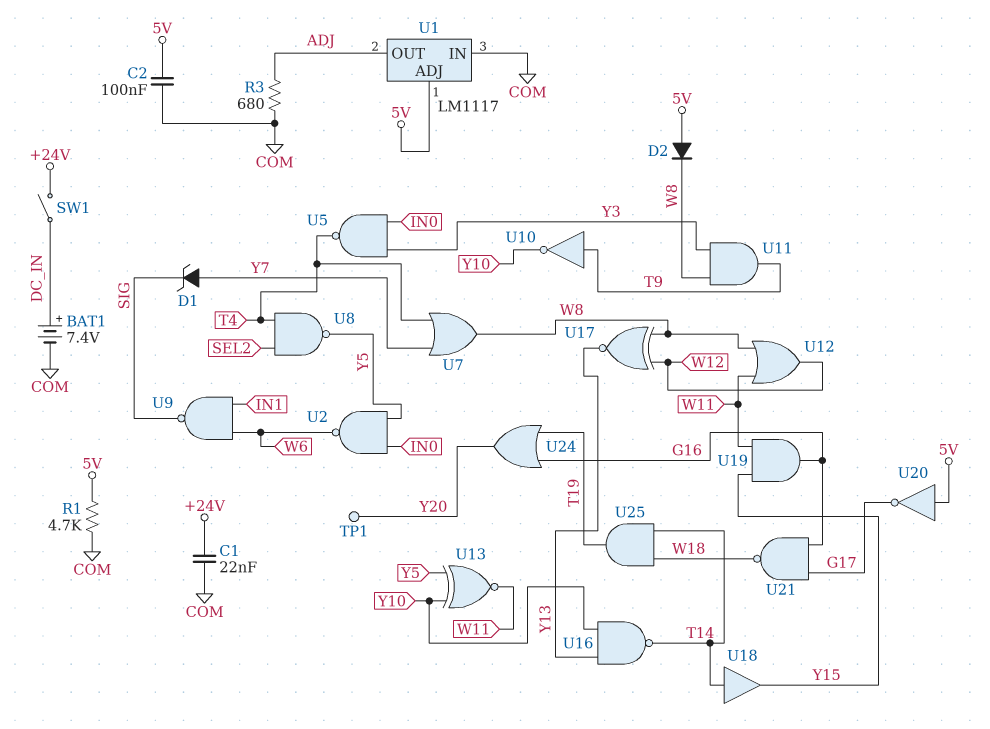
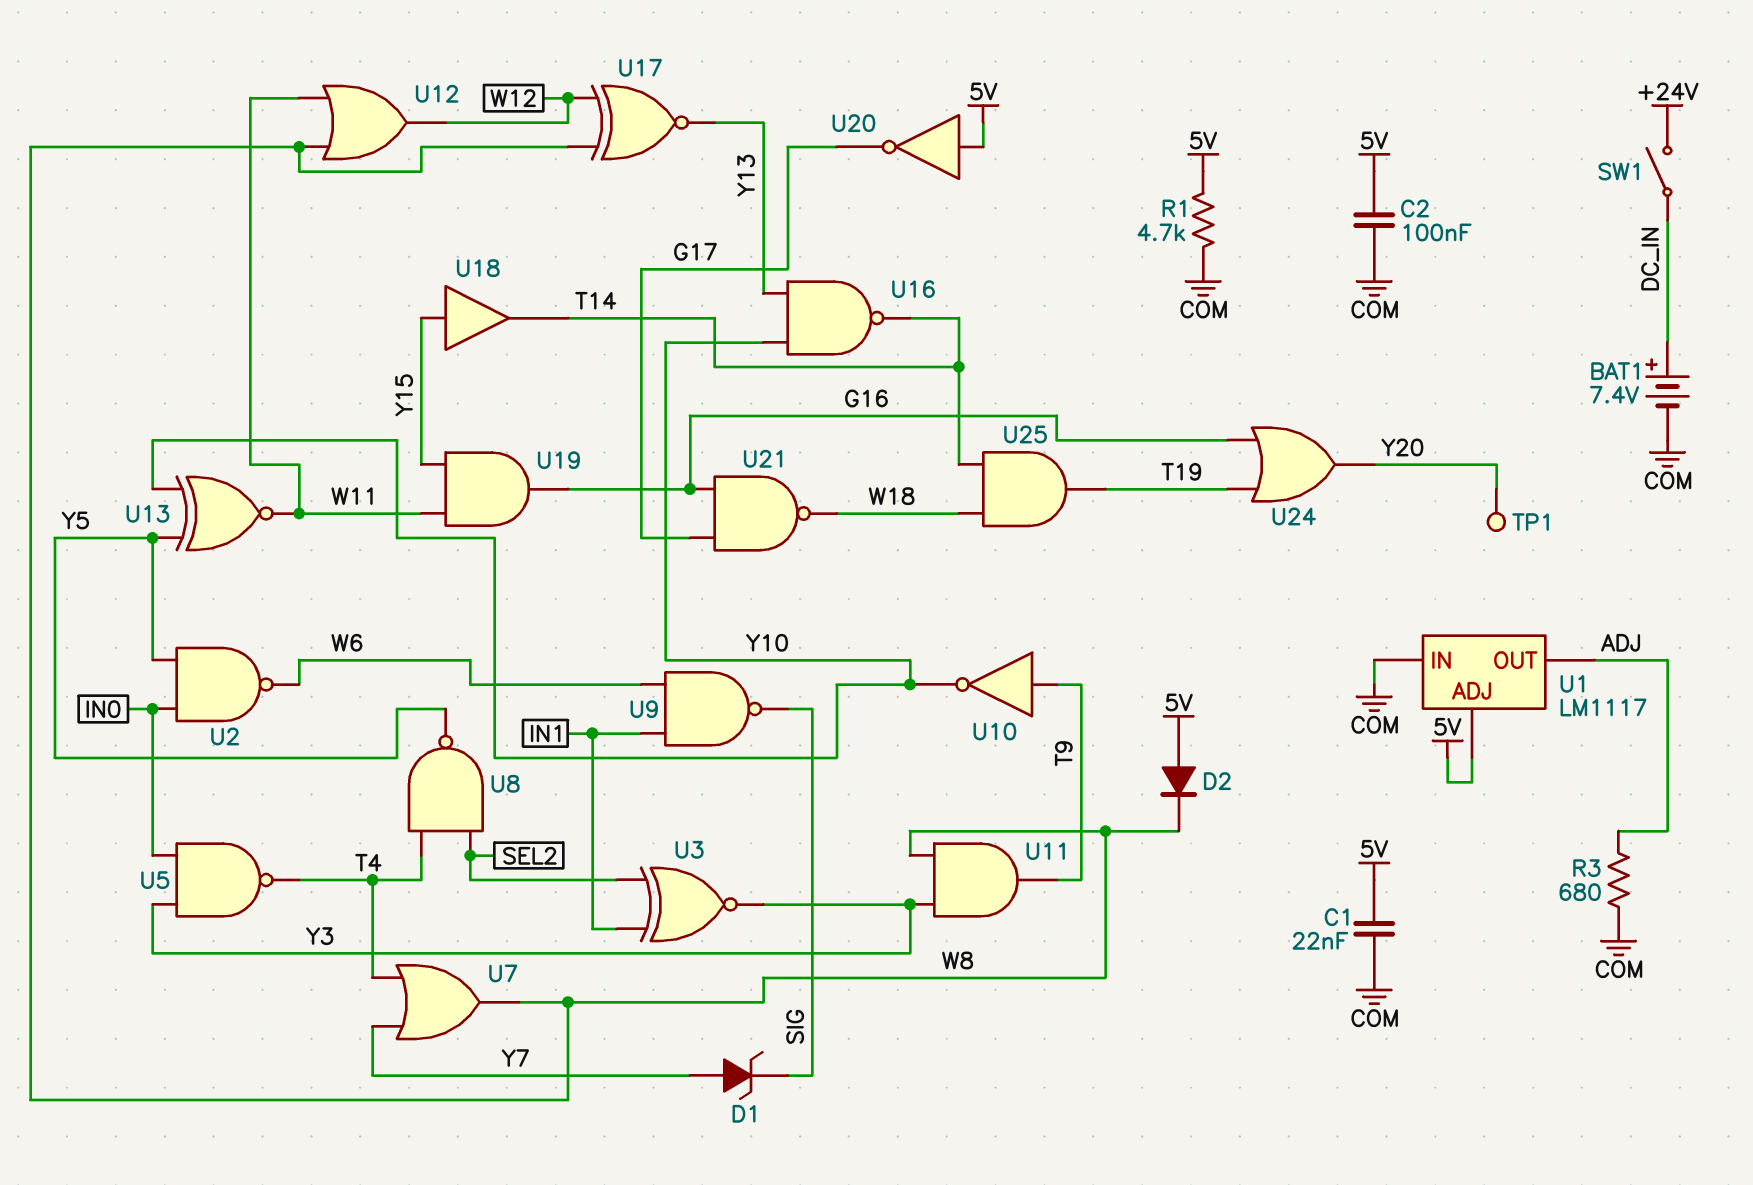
C1: 22nF (+24V, COM) -> 22nF (5V, COM)
U3: none -> XNOR (in IN1, in SEL2, out Y3)
U18: buffer (in T14, out Y15) -> buffer (in Y15, out T14)

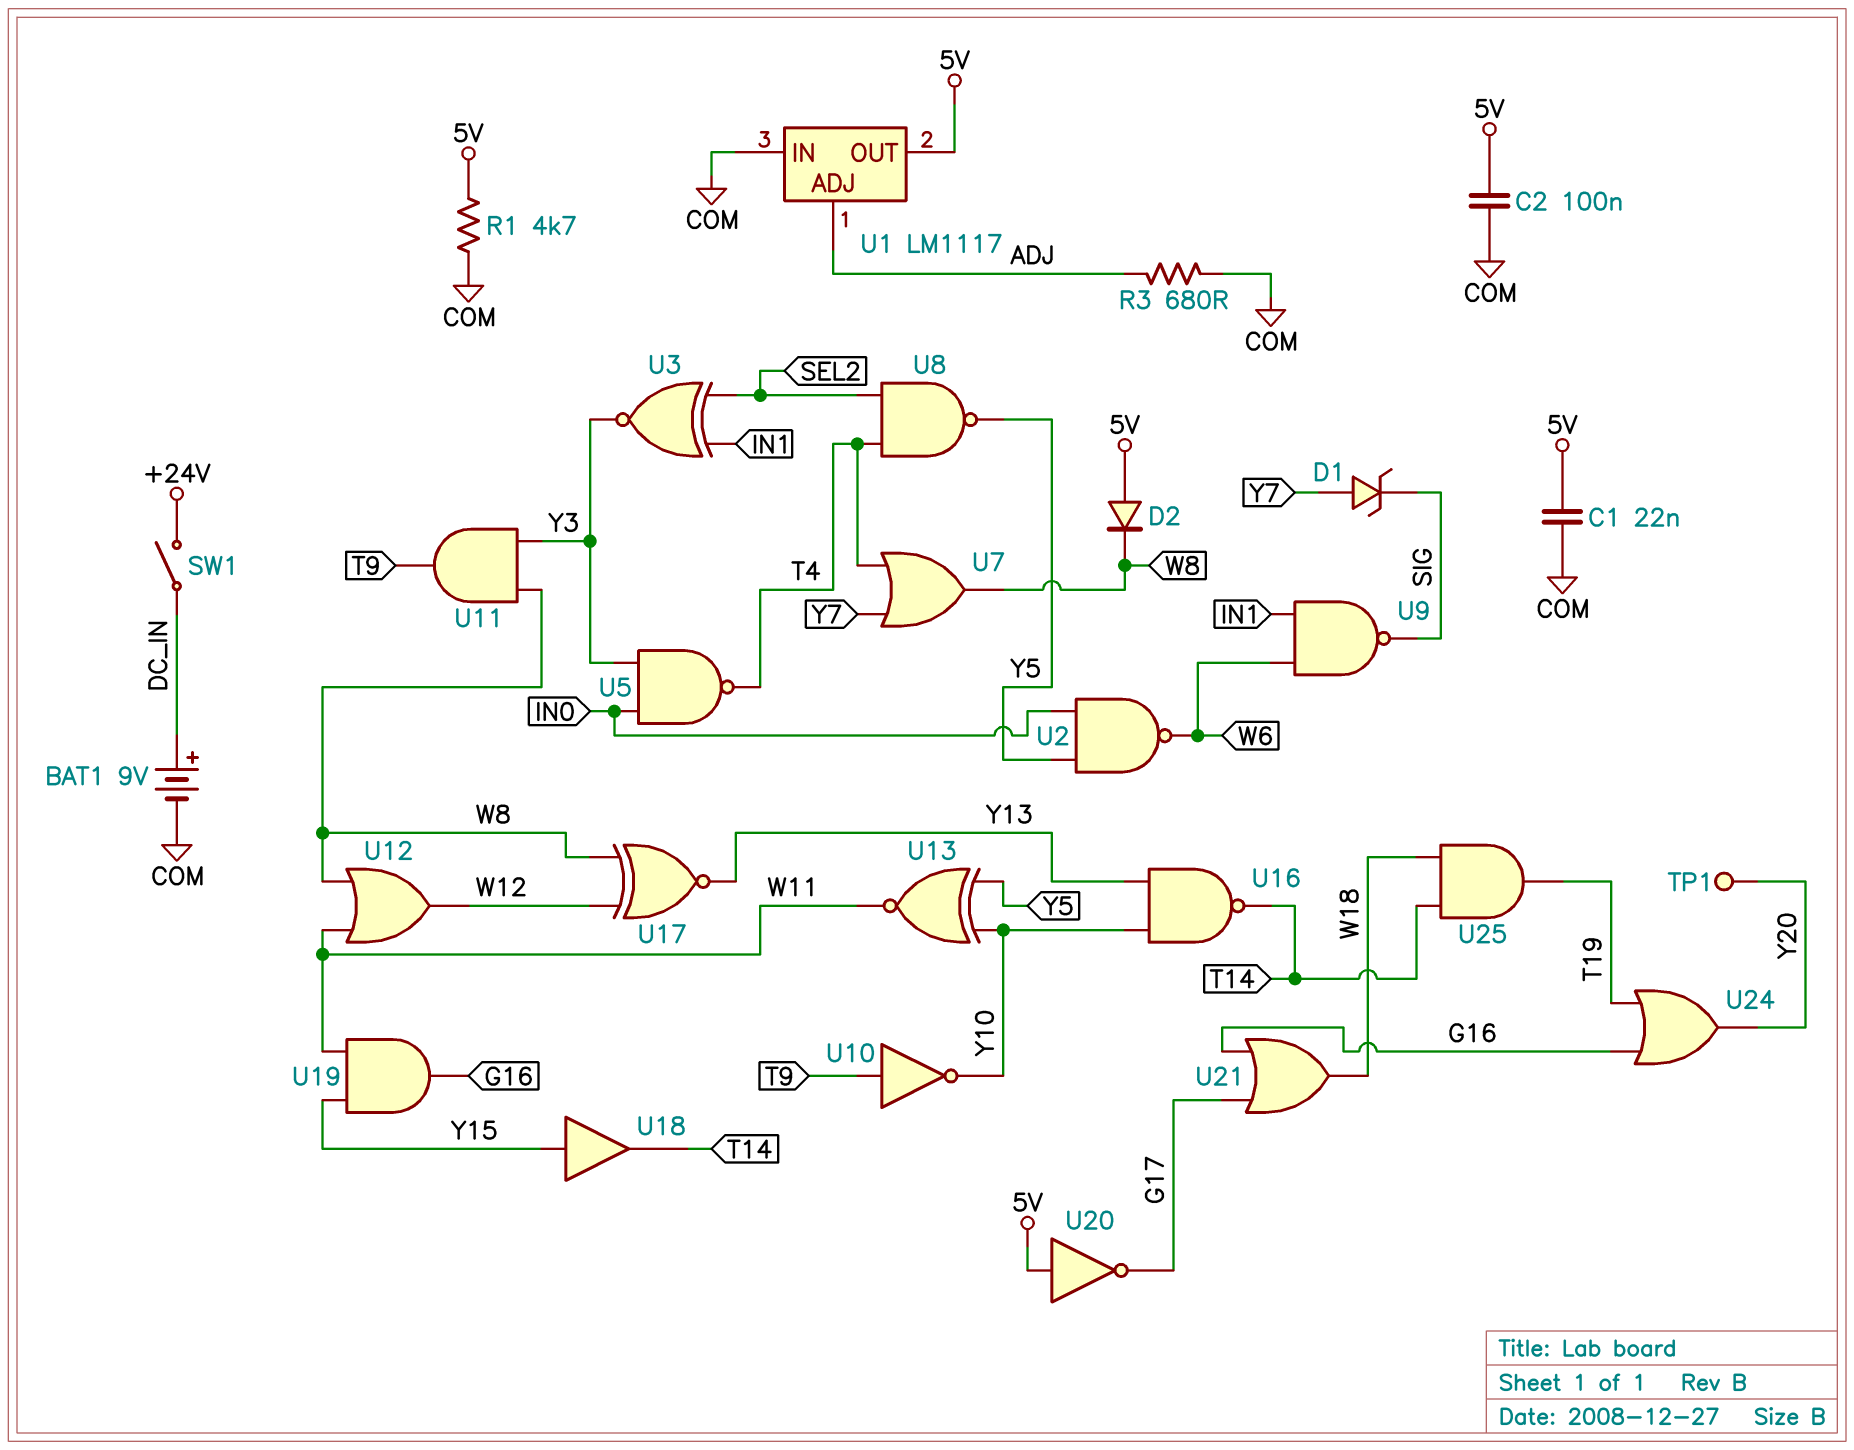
BAT1: 7.4V (plus DC_IN, minus COM) -> 9V (plus DC_IN, minus COM)
U1 pin ADJ: 5V -> ADJ
U1 pin OUT: ADJ -> 5V
U21: NAND (in G16, in G17, out W18) -> OR (in G16, in G17, out W18)

